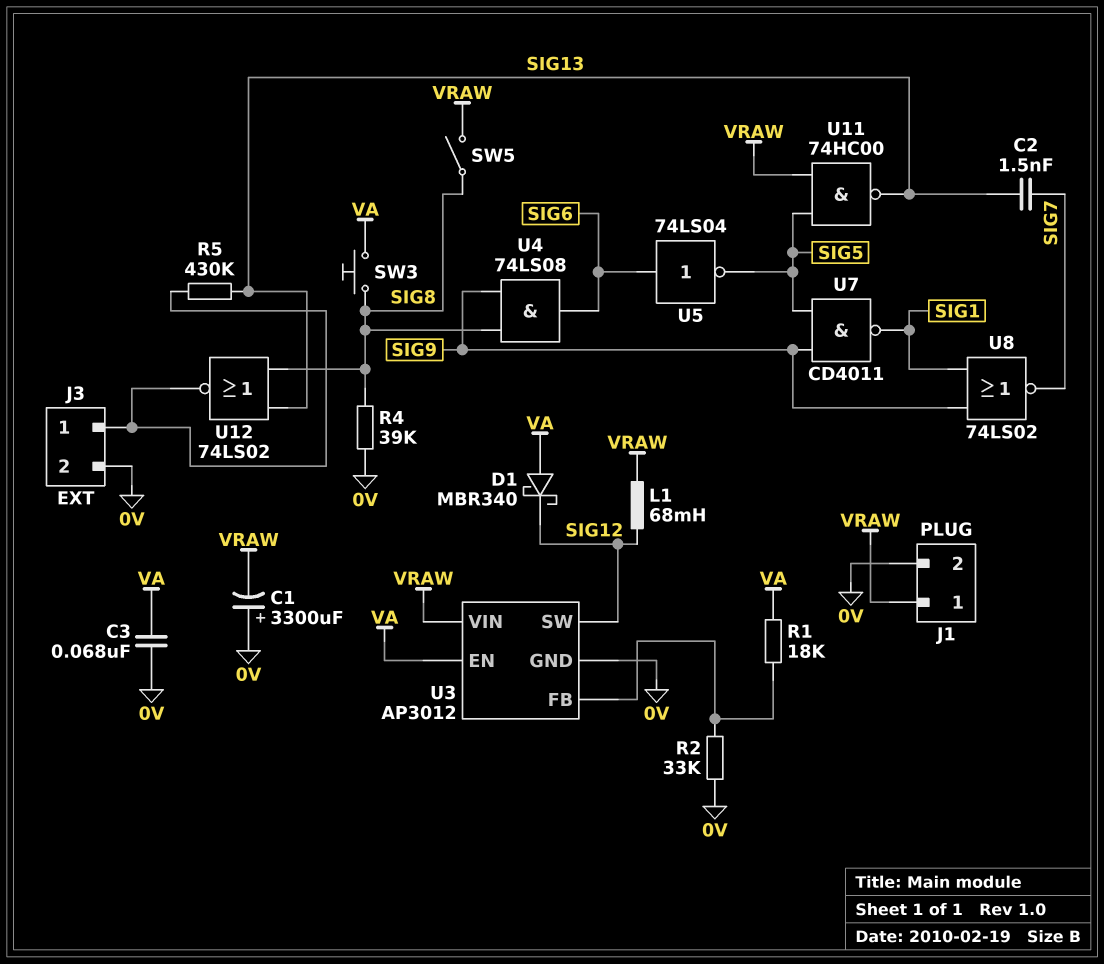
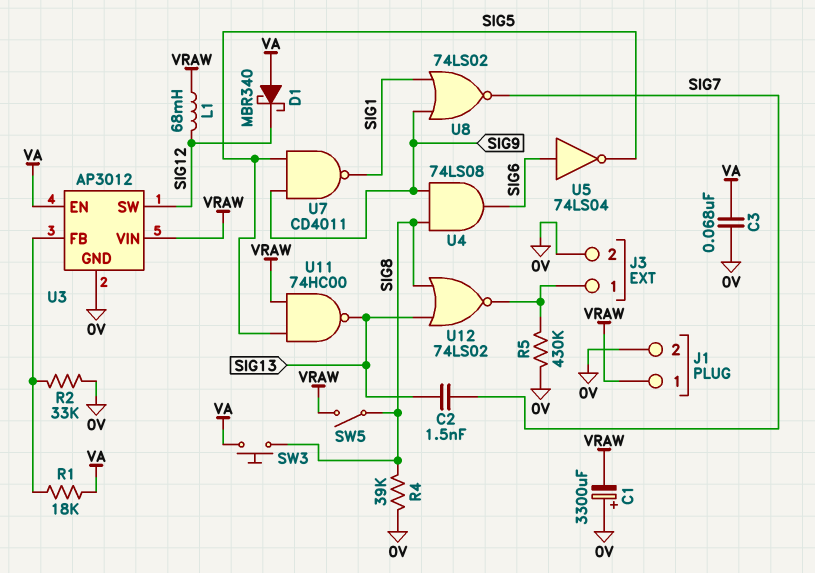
R5: 430k (J3/1, SIG13) -> 430k (0V, J3/1)

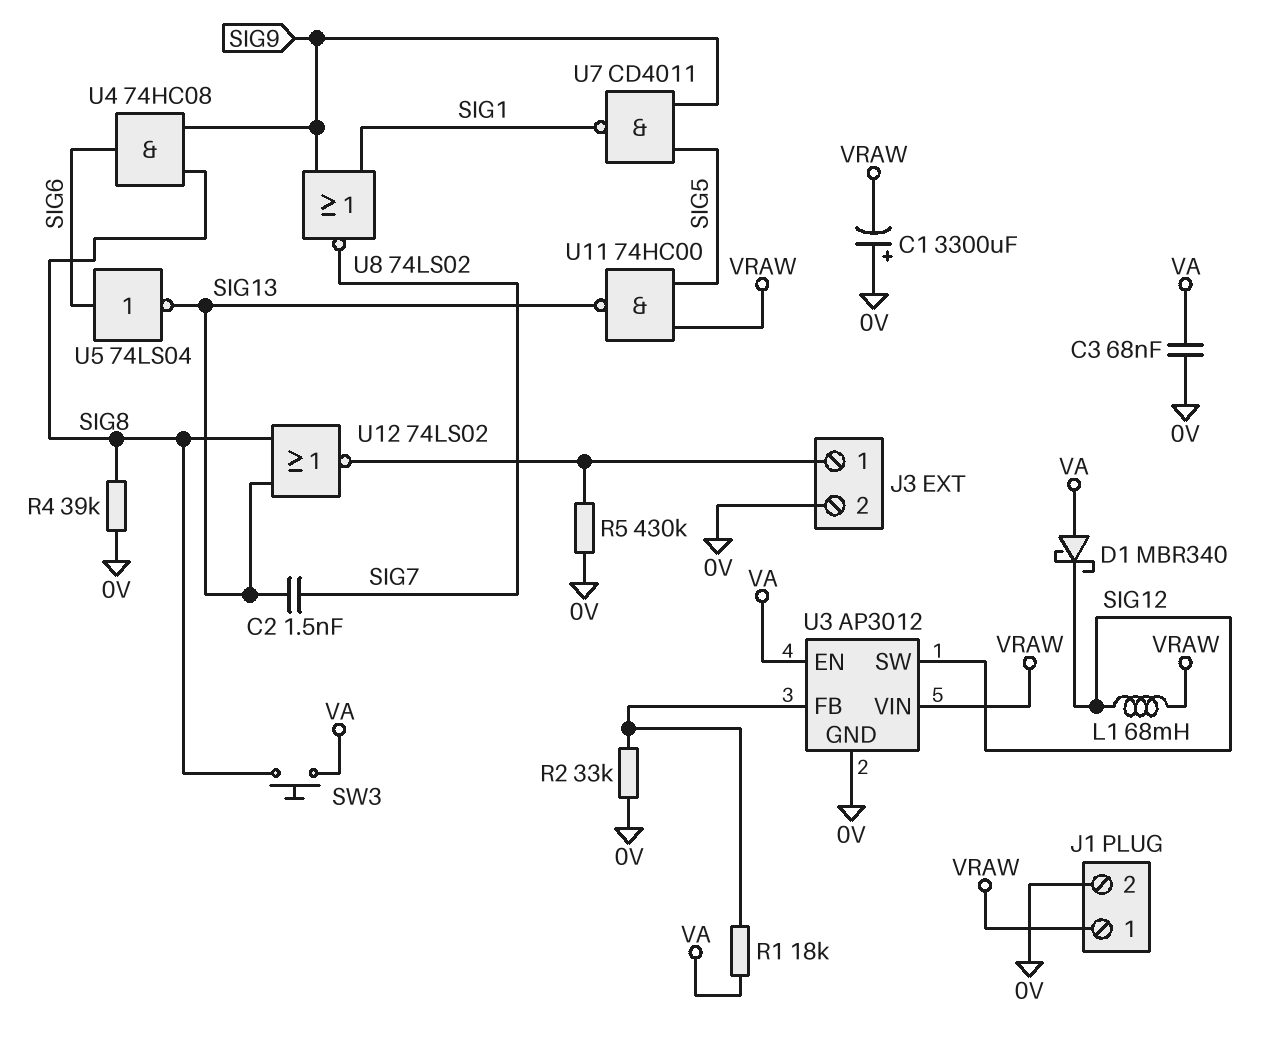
SW5: switch (SIG8, VRAW) -> none
U4: AND 74LS08 (in SIG8, in SIG9, out SIG6) -> AND 74HC08 (in SIG8, in SIG9, out SIG6)
U5: NOT 74LS04 (in SIG6, out SIG5) -> NOT 74LS04 (in SIG6, out SIG13)

